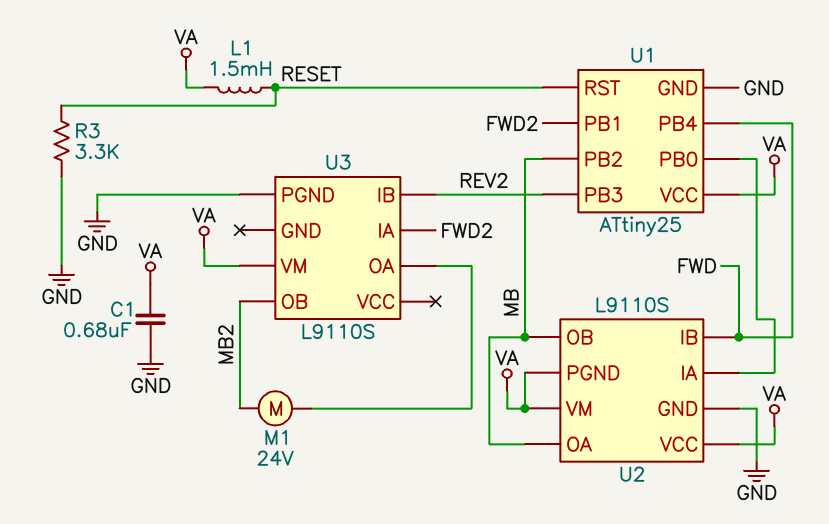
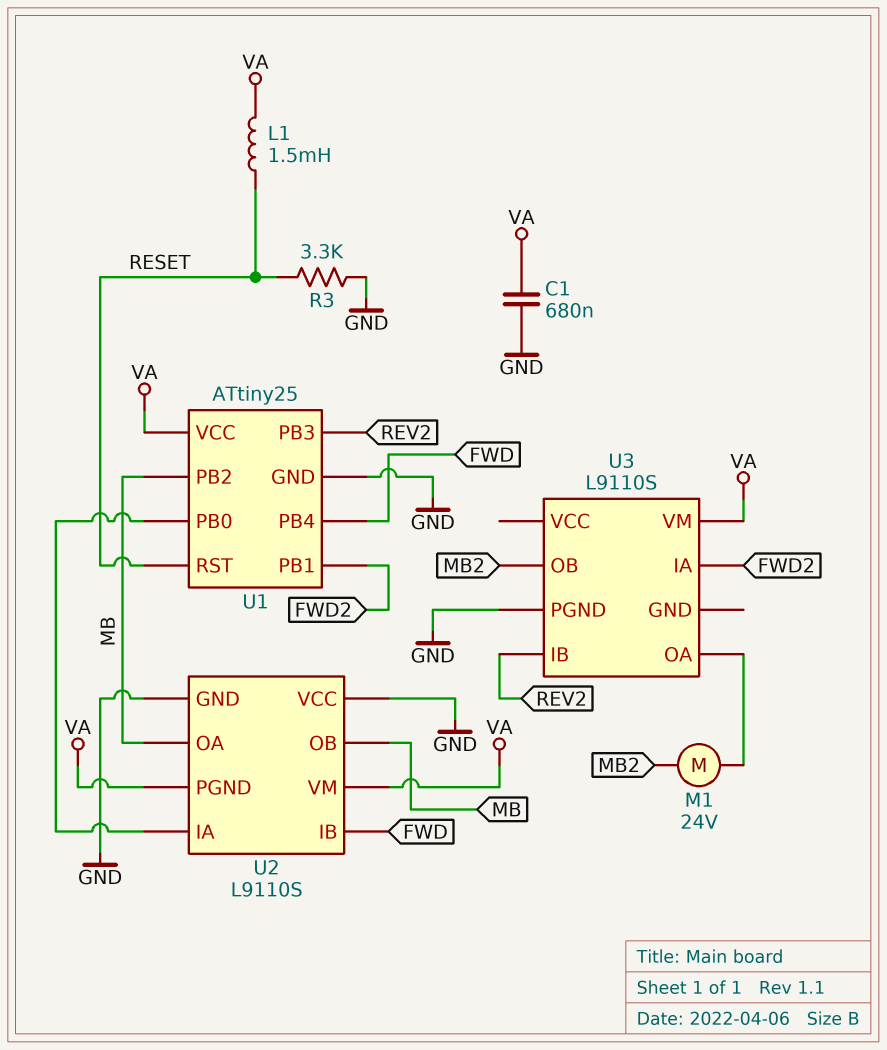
U2 pin VCC: VA -> GND

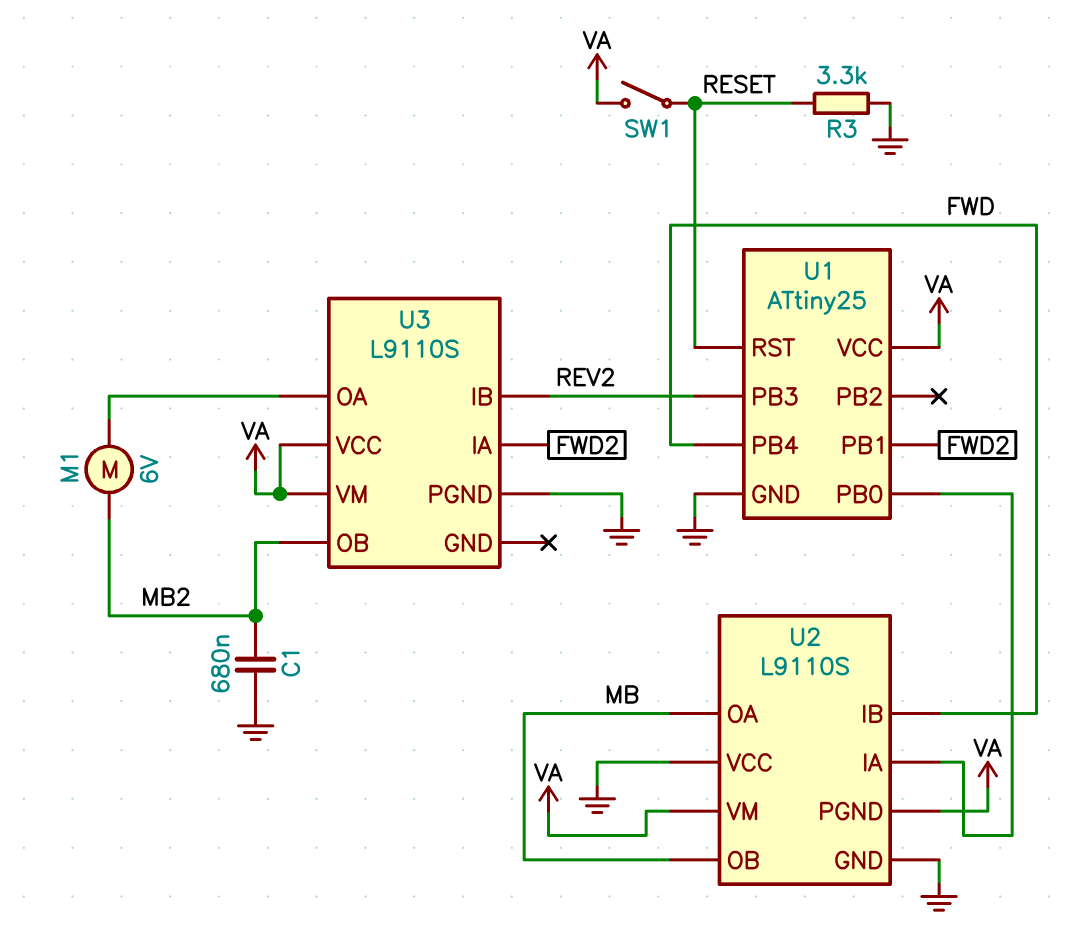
C1: 680nF (GND, VA) -> 680nF (GND, MB2)
L1: 1.5mH (RESET, VA) -> none
M1: motor 24V (MB2, U3/OA) -> motor 6V (MB2, U3/OA)
SW1: none -> switch (RESET, VA)
U1 pin PB2: MB -> none
U3 pin VCC: none -> VA

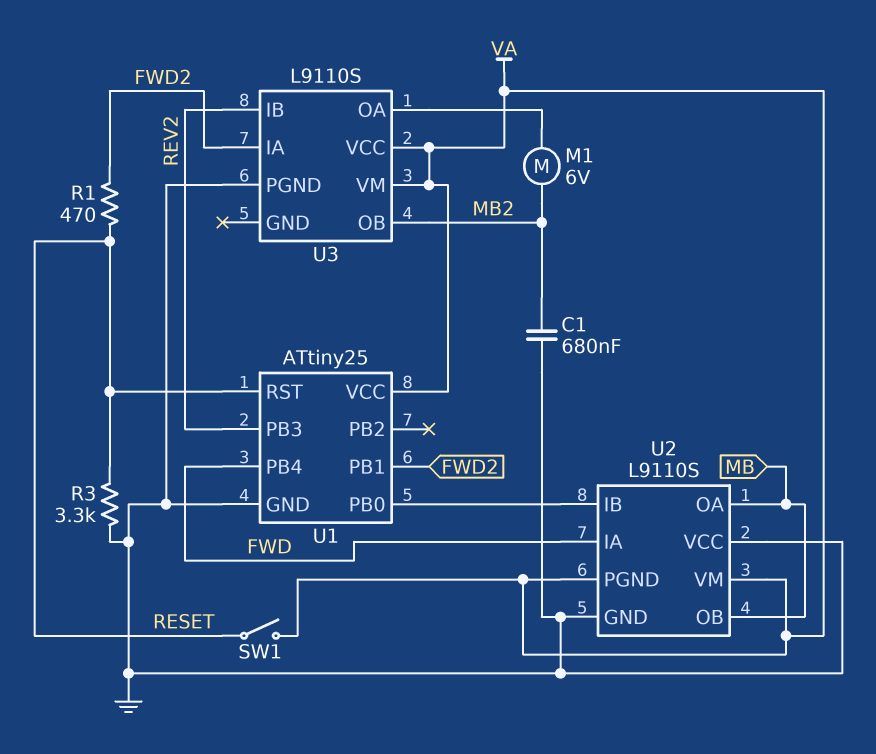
R1: none -> 470 (FWD2, RESET)
U2 pin IA: U1/PB0 -> FWD
U2 pin IB: FWD -> U1/PB0

